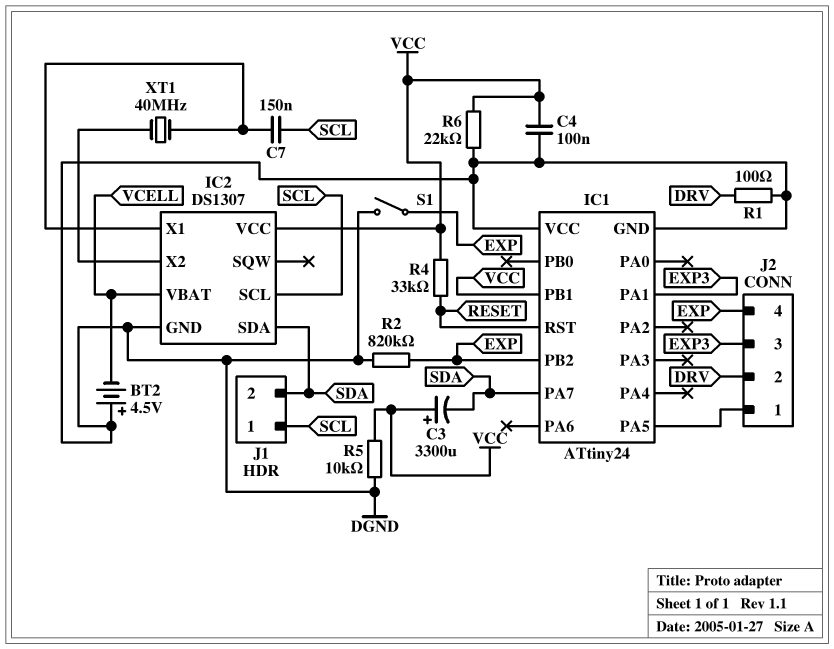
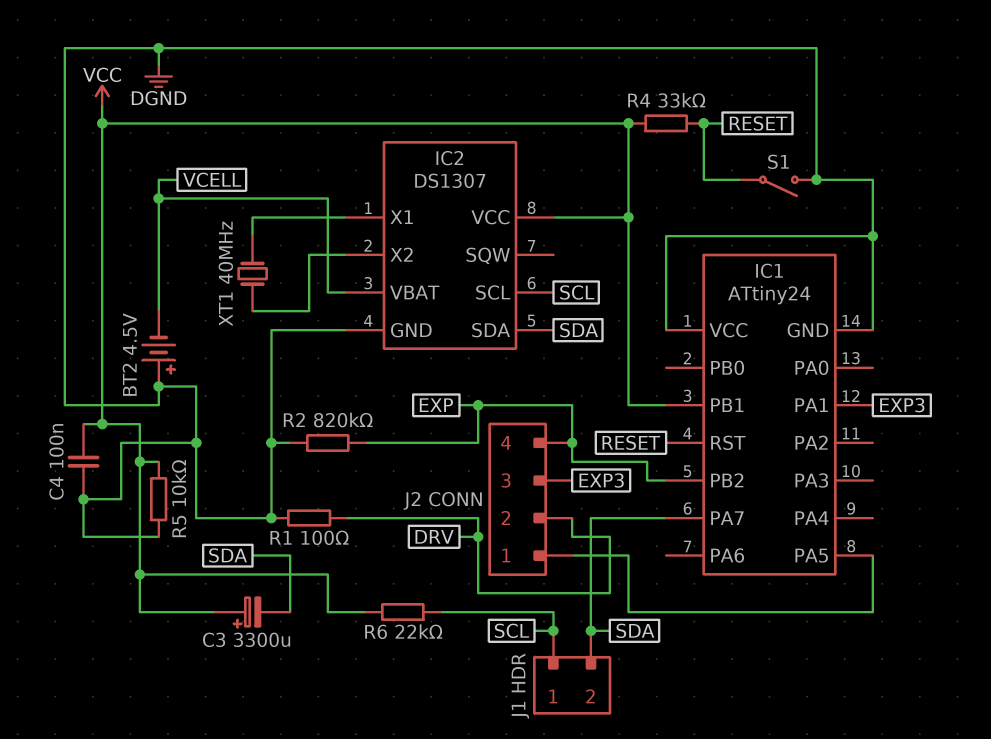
C7: 150nF (IC2/X1, SCL) -> none
R6: 22k (DGND, VCC) -> 22k (SCL, VCC)
S1: switch (DGND, EXP) -> switch (DGND, RESET)

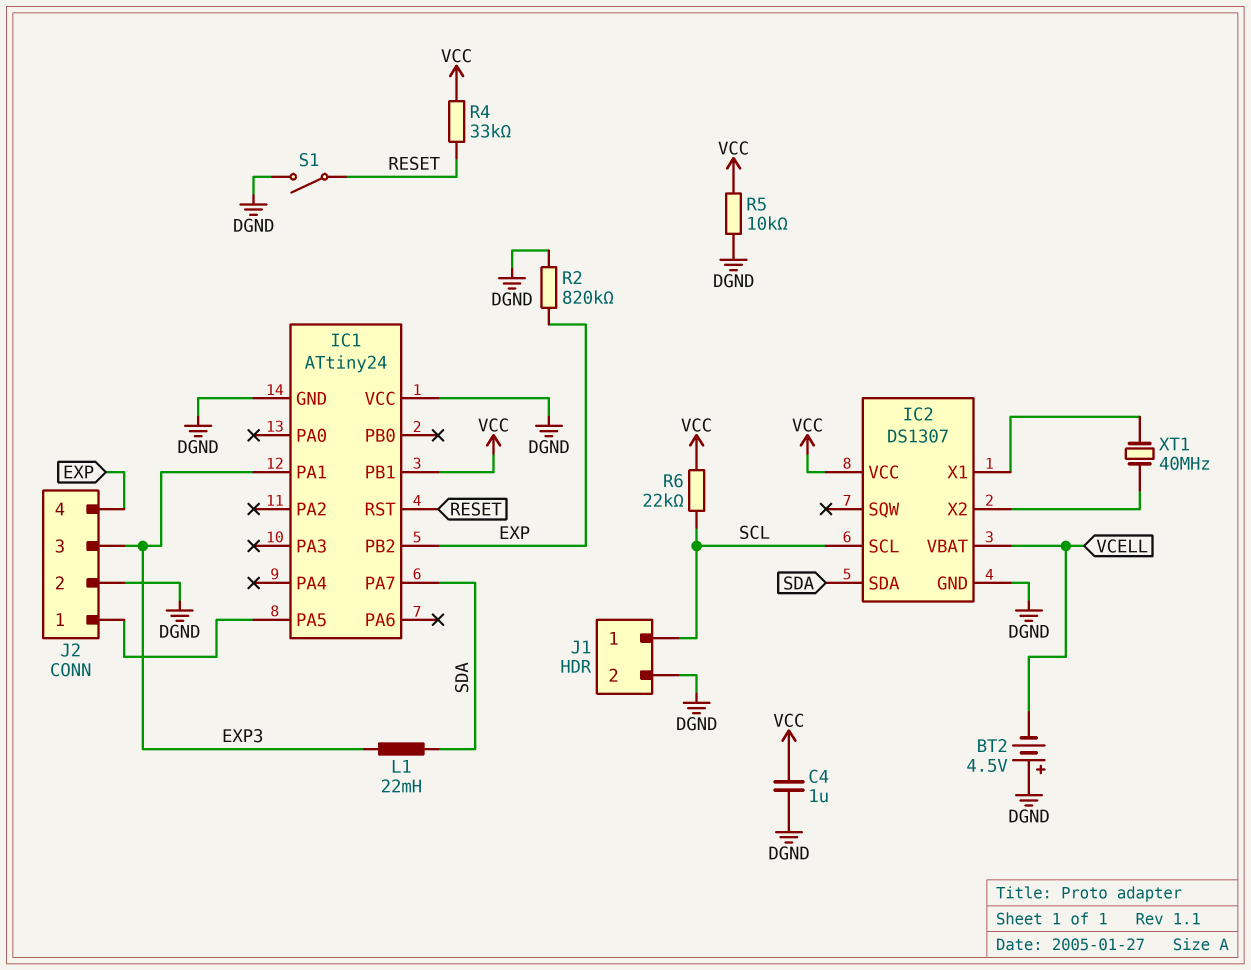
C3: 3300uF (plus VCC, minus SDA) -> none
C4: 100nF (DGND, VCC) -> 1uF (DGND, VCC)
J1 pin 2: SDA -> DGND
J2 pin 2: DRV -> DGND
L1: none -> 22mH (EXP3, SDA)
R1: 100 (DGND, DRV) -> none

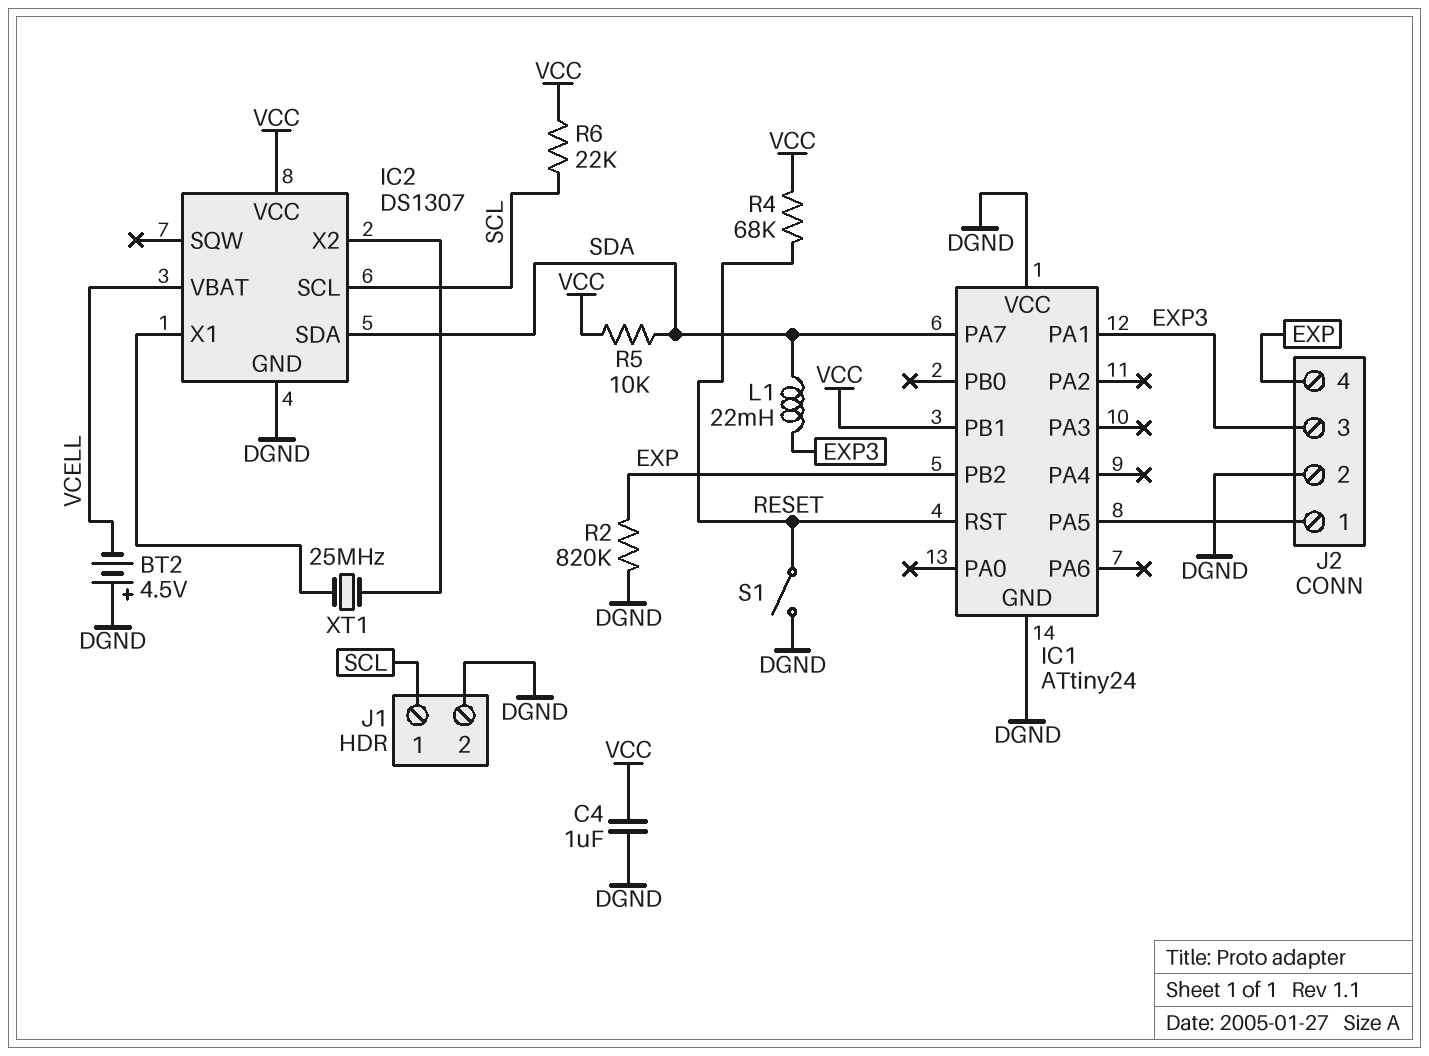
R4: 33k (RESET, VCC) -> 68k (RESET, VCC)
R5: 10k (DGND, VCC) -> 10k (SDA, VCC)
XT1: 40MHz (IC2/X1, IC2/X2) -> 25MHz (IC2/X1, IC2/X2)

